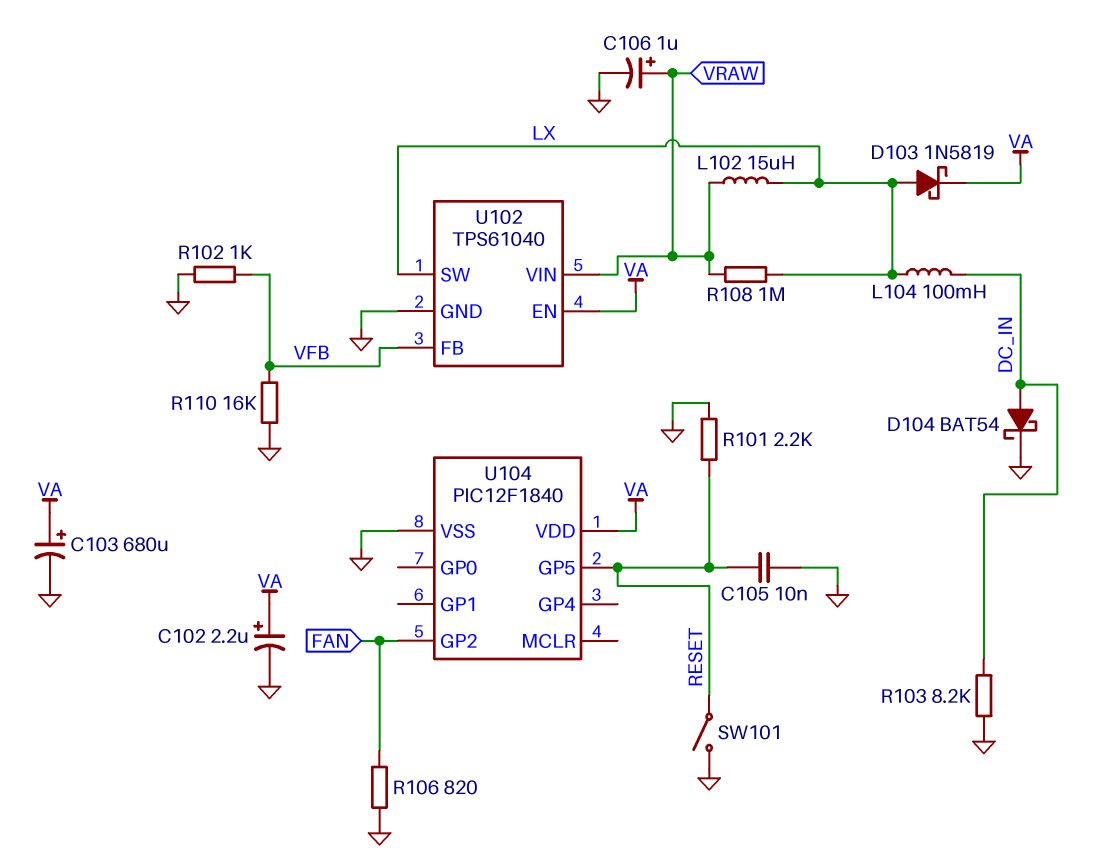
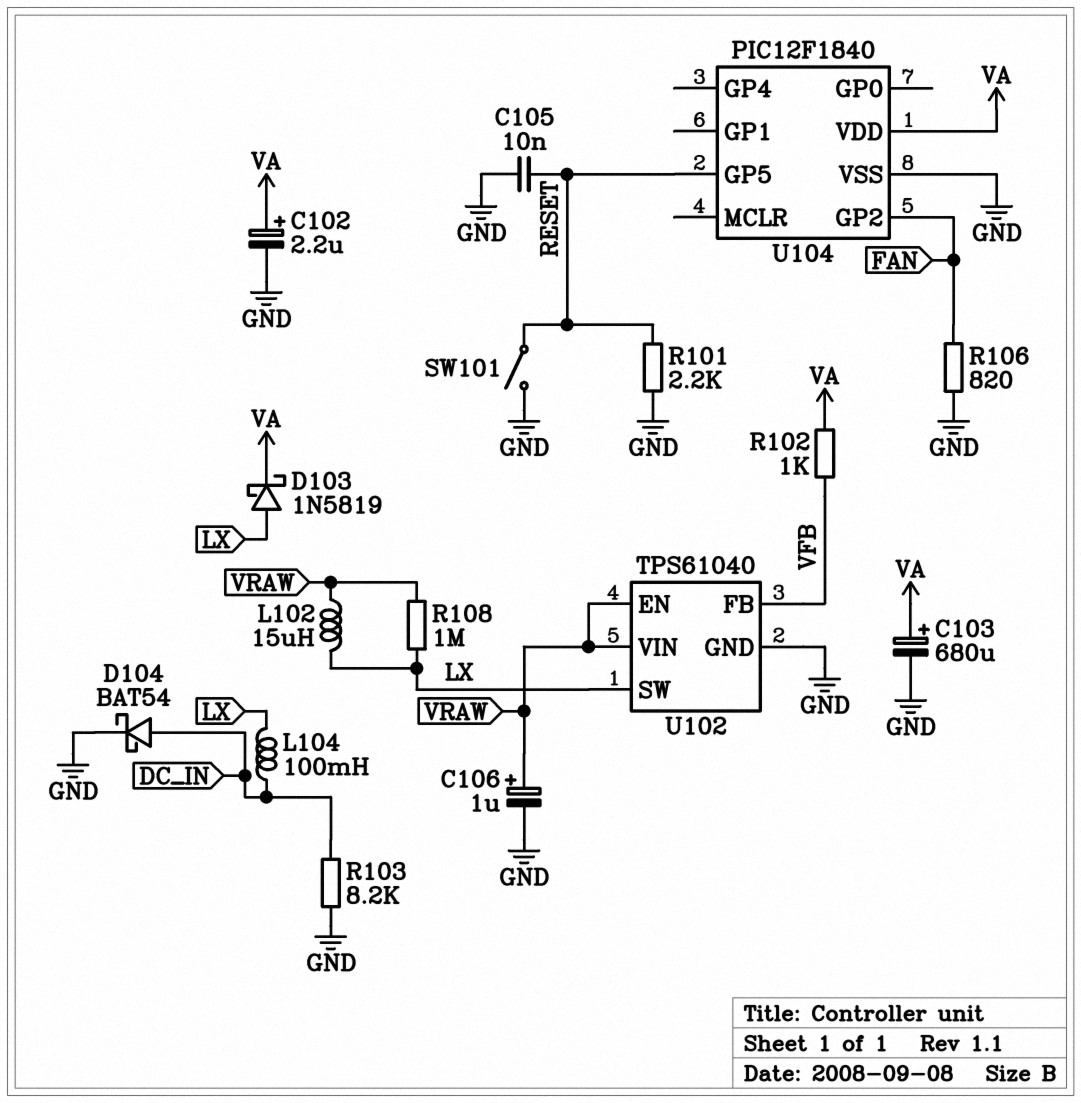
R102: 1k (GND, VFB) -> 1k (VA, VFB)
R110: 16k (GND, VFB) -> none
U102 pin EN: VA -> VRAW

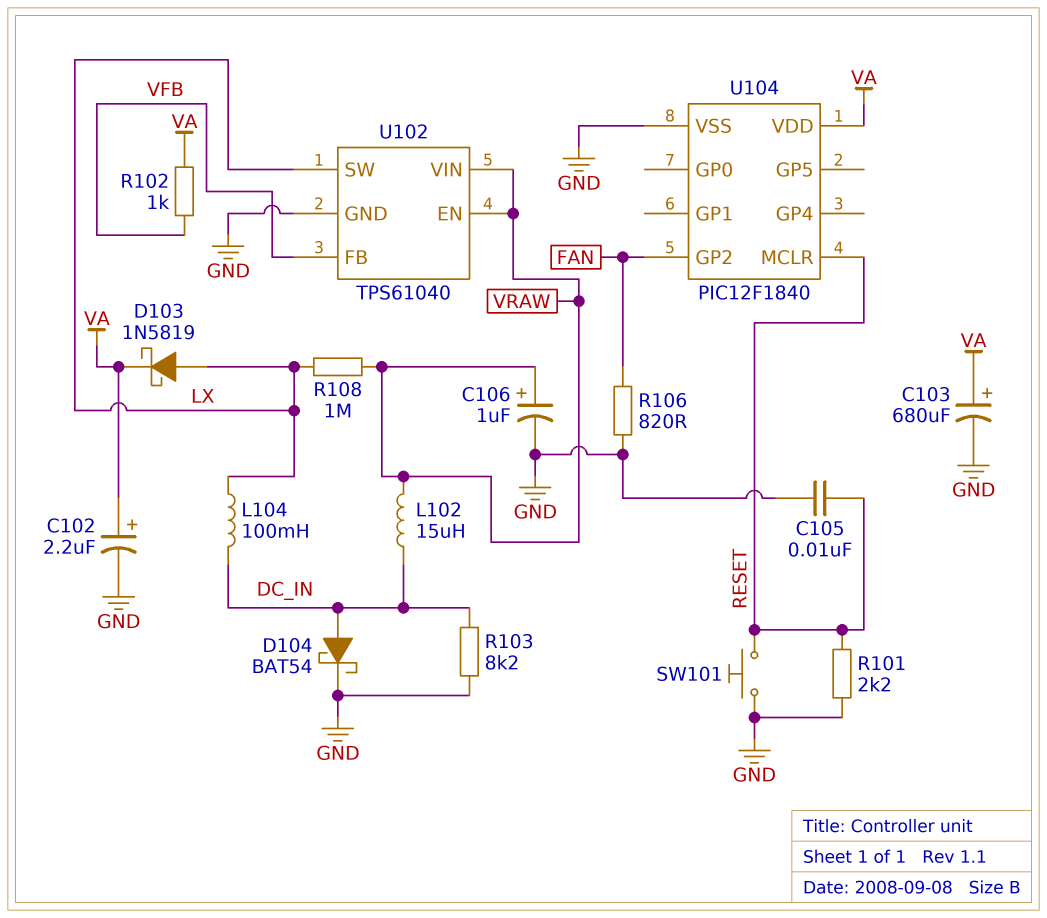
L102: 15uH (LX, VRAW) -> 15uH (DC_IN, VRAW)
SW101: switch (GND, RESET) -> button (GND, RESET)
U104 pin GP5: RESET -> none
U104 pin MCLR: none -> RESET

